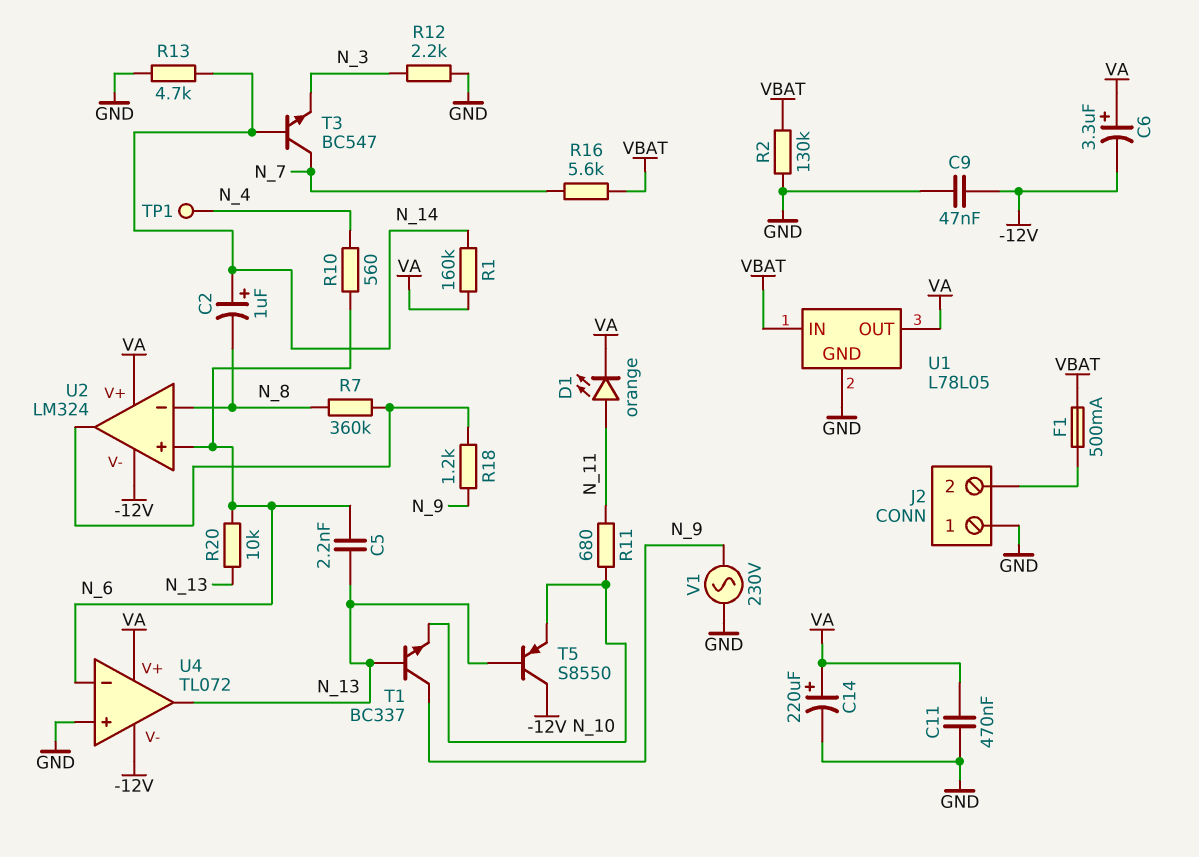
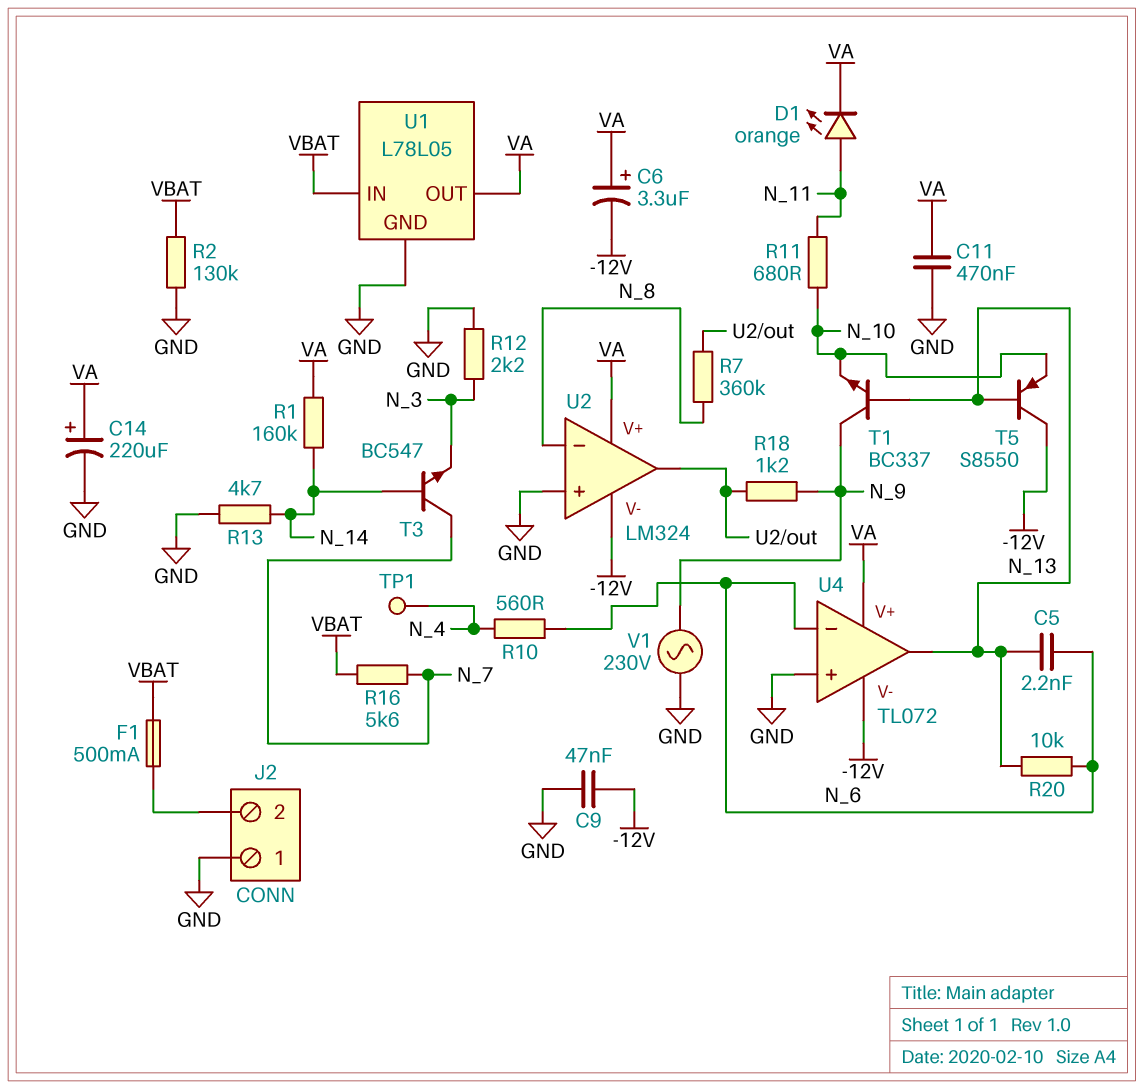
C2: 1uF (plus N_14, minus N_8) -> none
U2 pin in+: N_6 -> GND

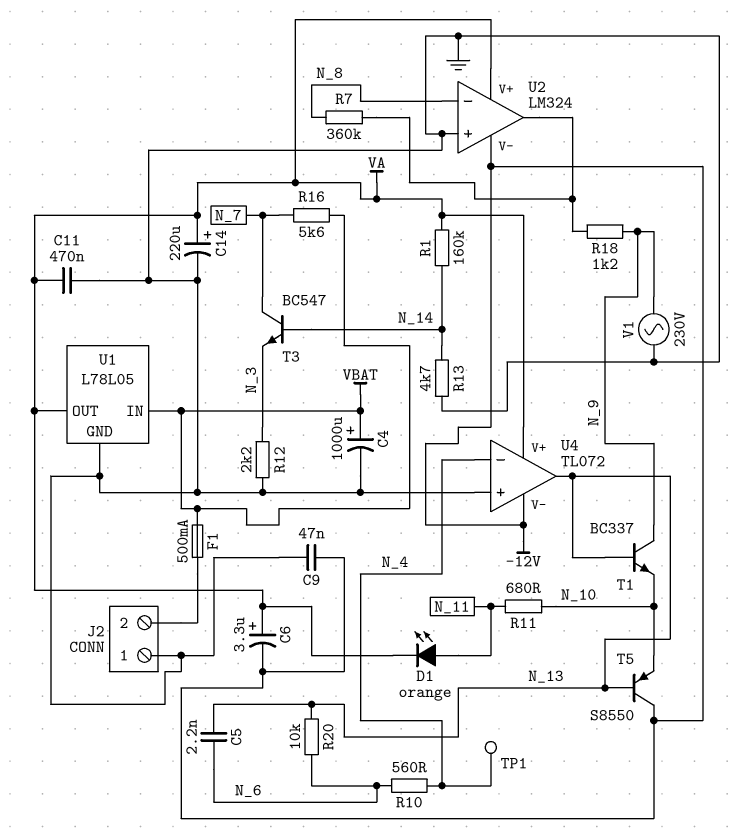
C4: none -> 1000uF (plus VBAT, minus GND)
R2: 130k (GND, VBAT) -> none
U4 pin in-: N_6 -> N_4

